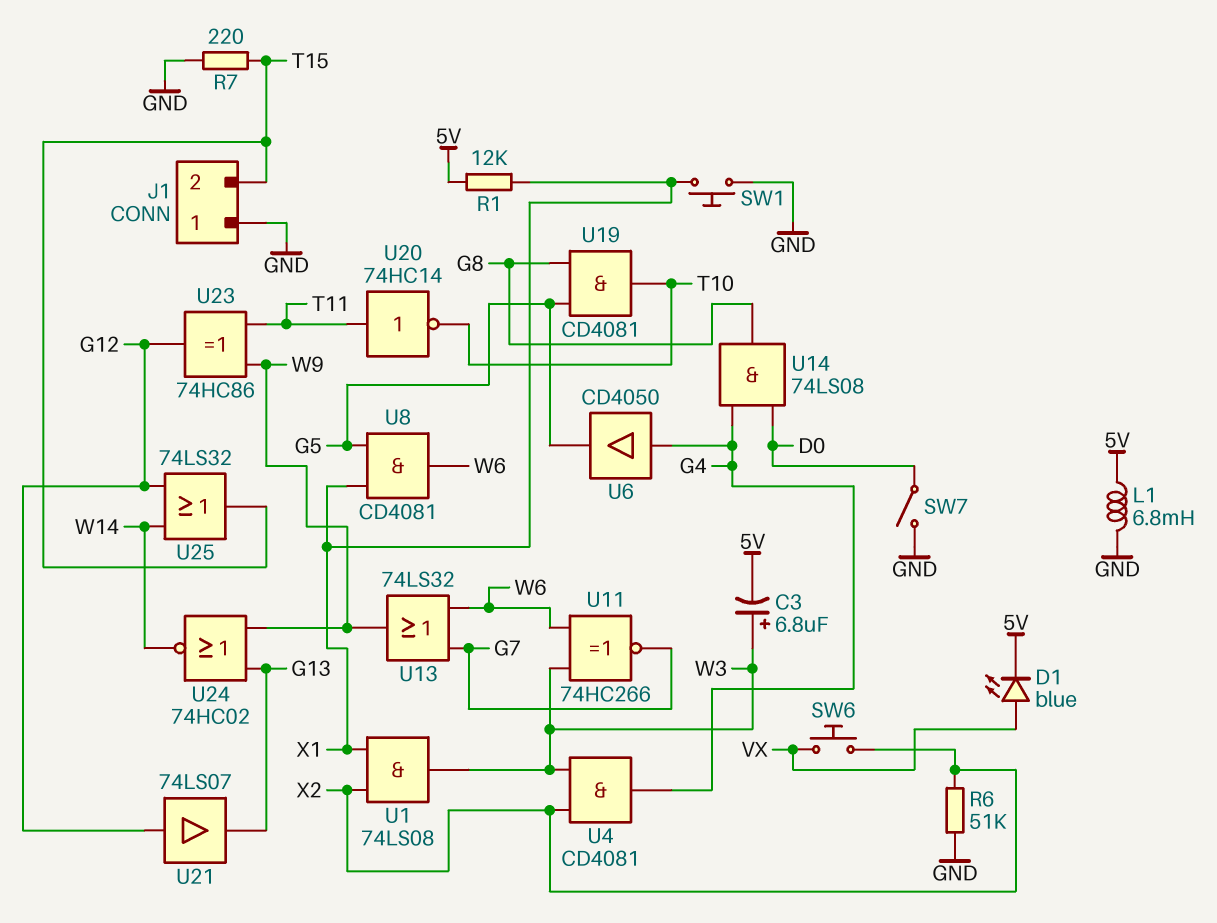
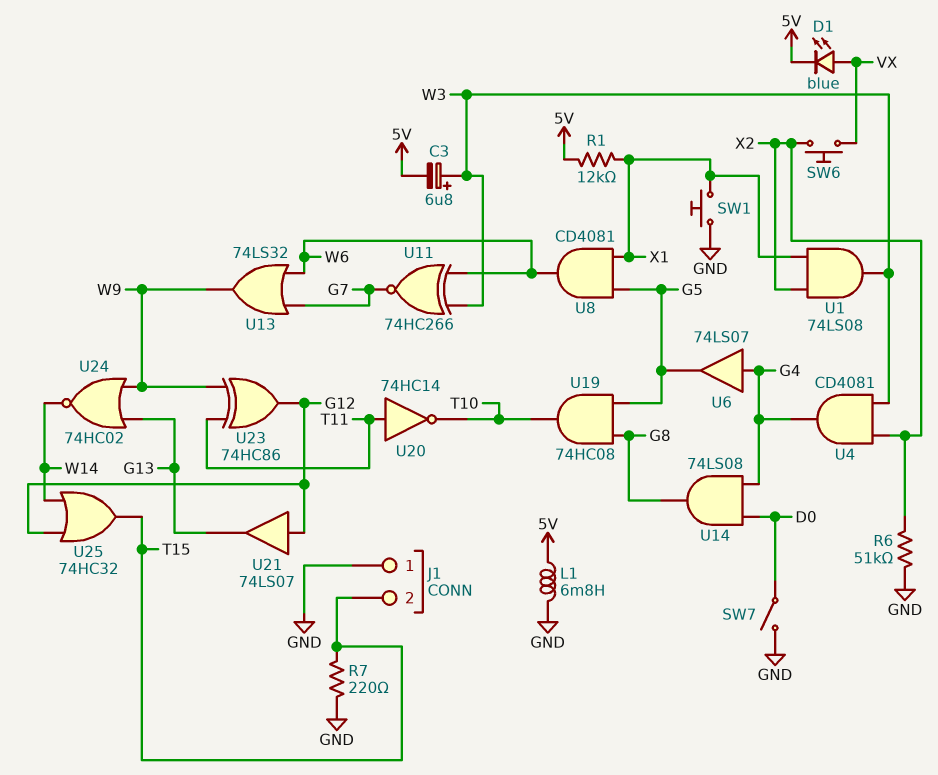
U6: buffer CD4050 (in G4, out G5) -> buffer 74LS07 (in G4, out G5)
U19: AND CD4081 (in G5, in G8, out T10) -> AND 74HC08 (in G5, in G8, out T10)
U25: OR 74LS32 (in G12, in W14, out T15) -> OR 74HC32 (in G12, in W14, out T15)

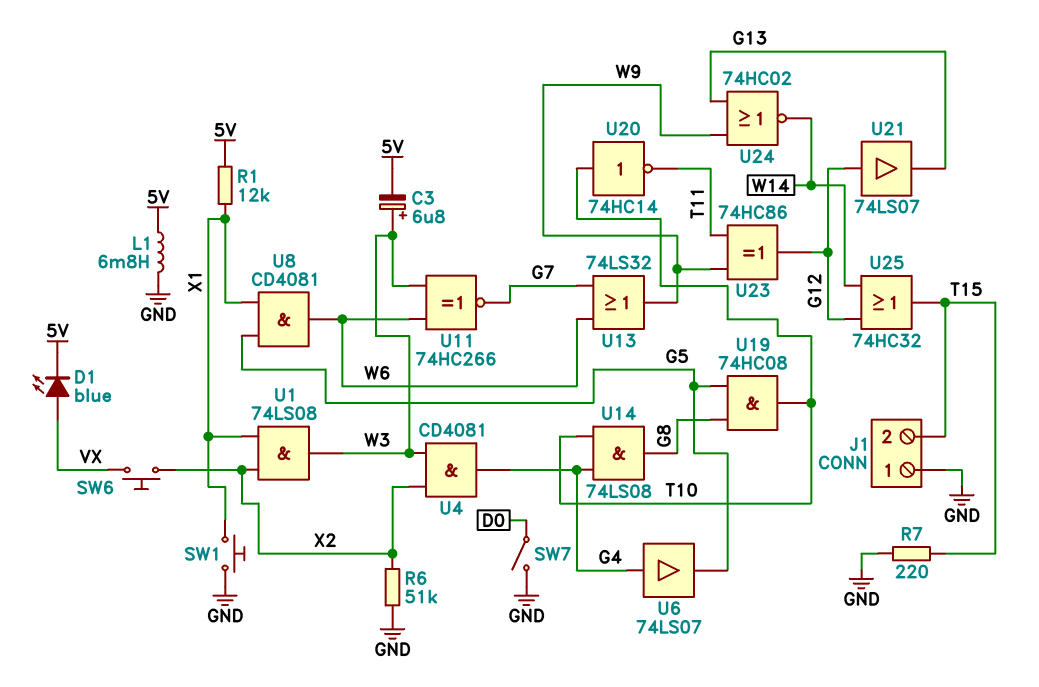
U14: AND 74LS08 (in D0, in G4, out G8) -> AND 74LS08 (in G4, in T10, out G8)
U20: NOT 74HC14 (in T11, out T10) -> NOT 74HC14 (in T10, out T11)

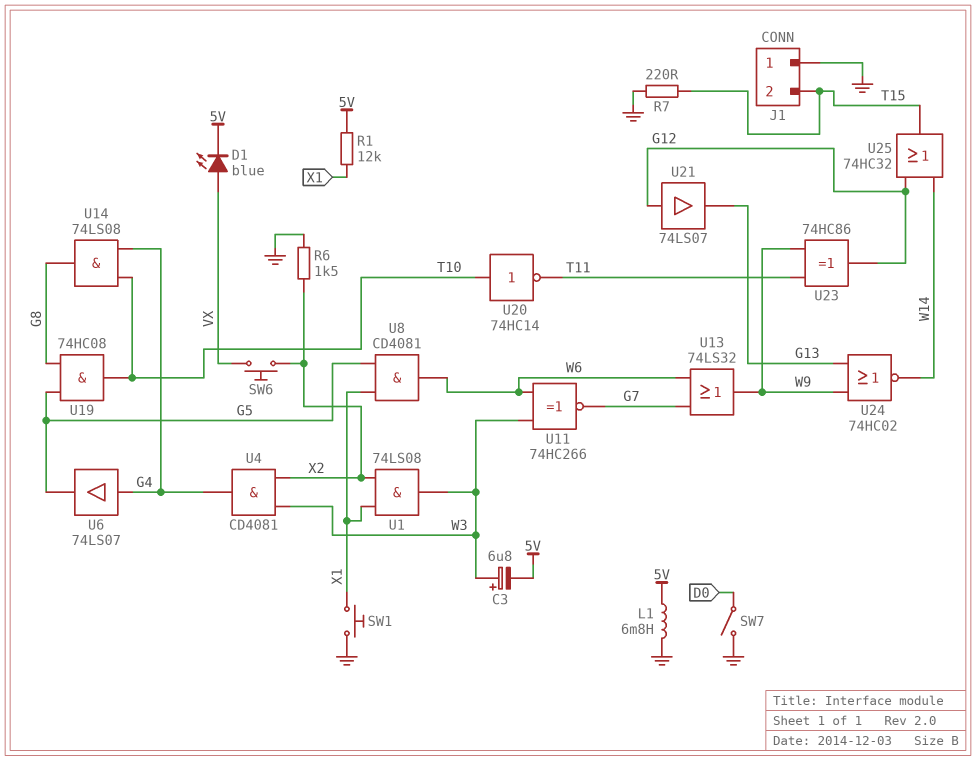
R6: 51k (GND, X2) -> 1.5k (GND, X2)

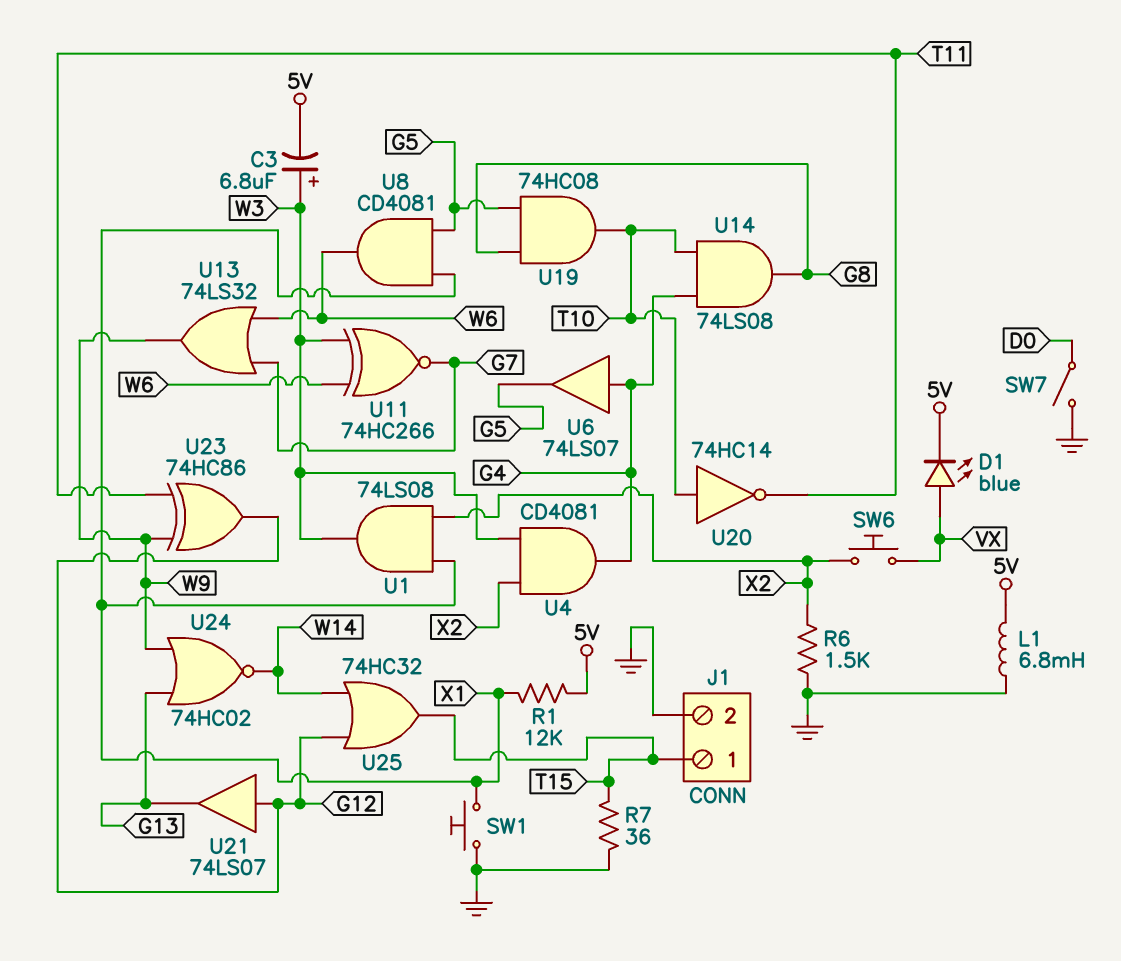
J1 pin 1: GND -> T15
J1 pin 2: T15 -> GND
R7: 220 (GND, T15) -> 36 (GND, T15)

